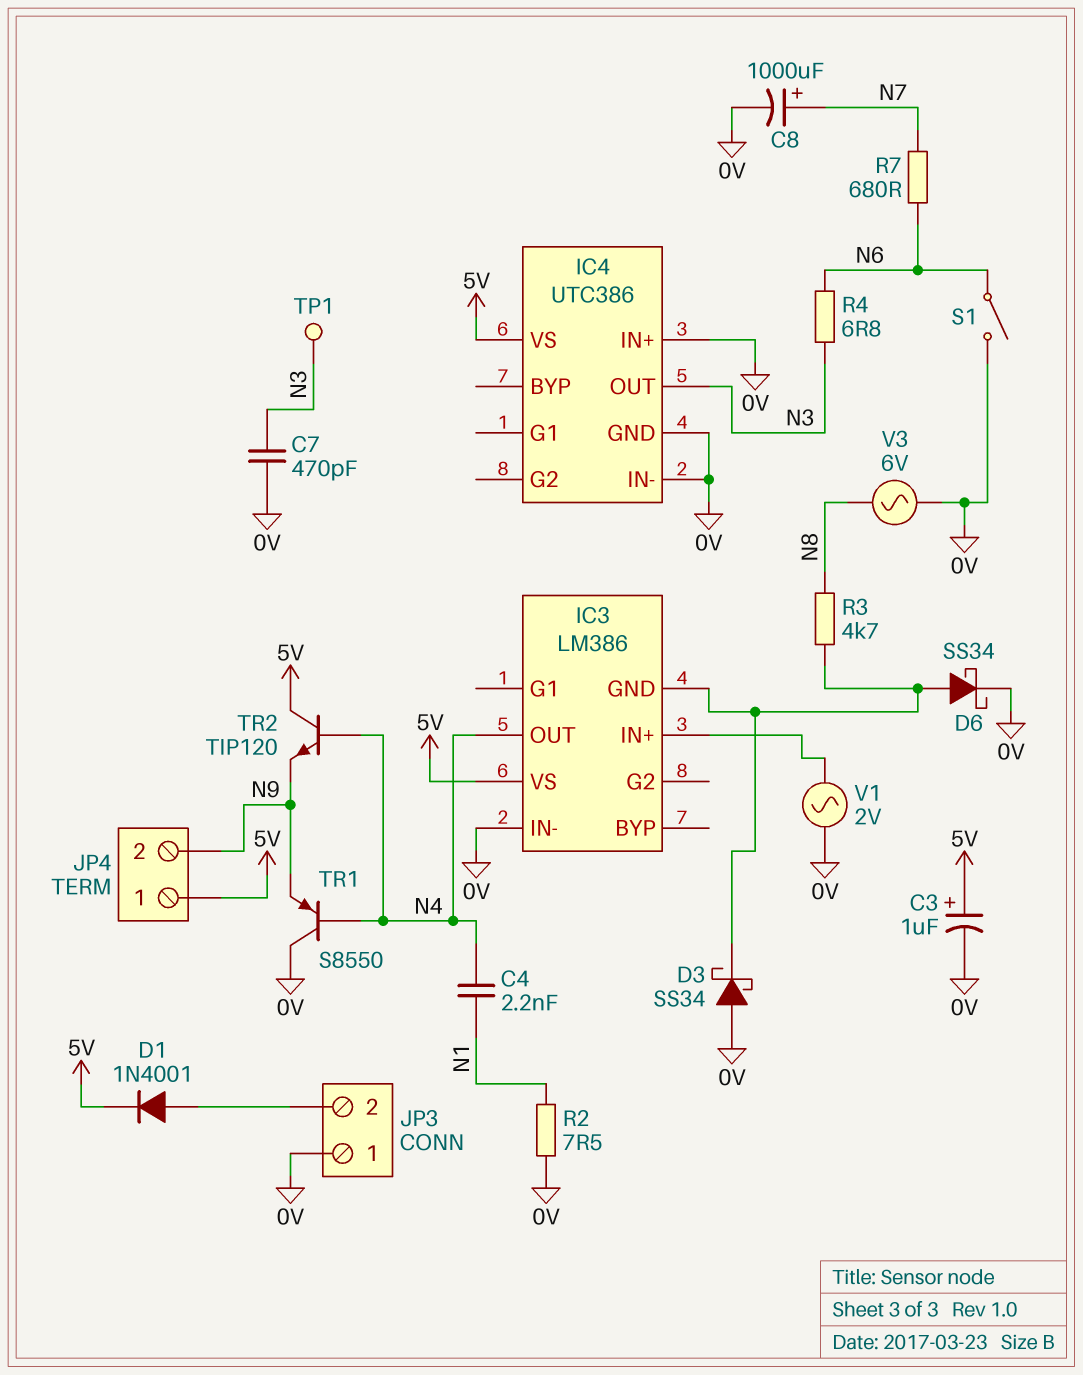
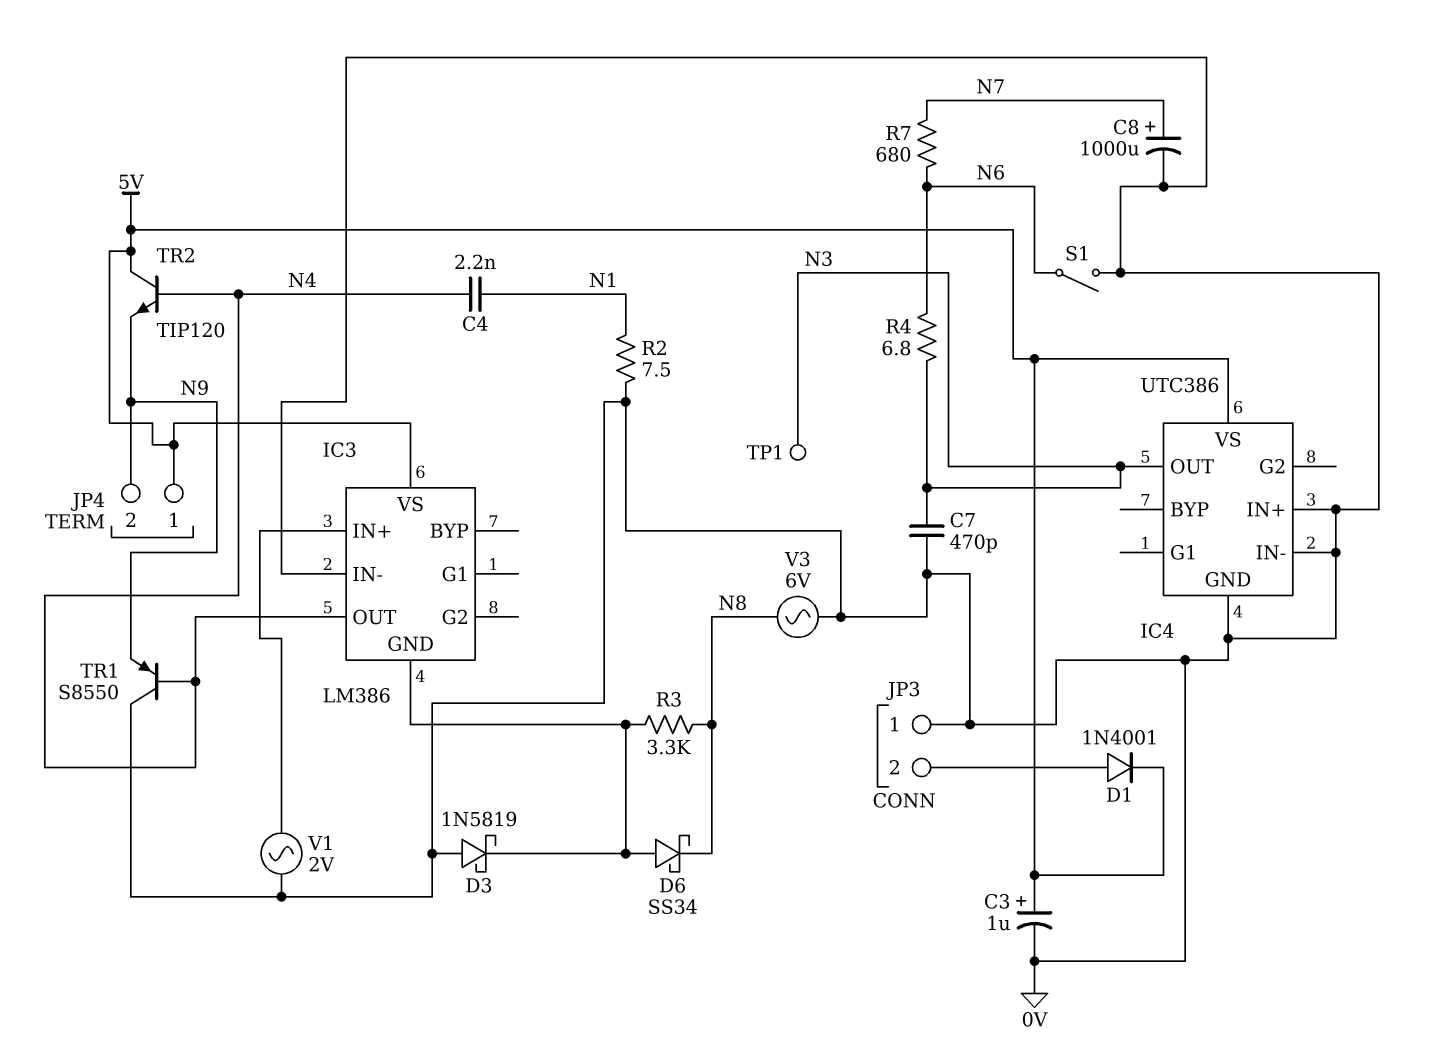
D3: schottky SS34 (A 0V, K IC3/GND) -> schottky 1N5819 (A 0V, K IC3/GND)
D6: schottky SS34 (A IC3/GND, K 0V) -> schottky SS34 (A IC3/GND, K N8)
R3: 4.7k (IC3/GND, N8) -> 3.3k (IC3/GND, N8)

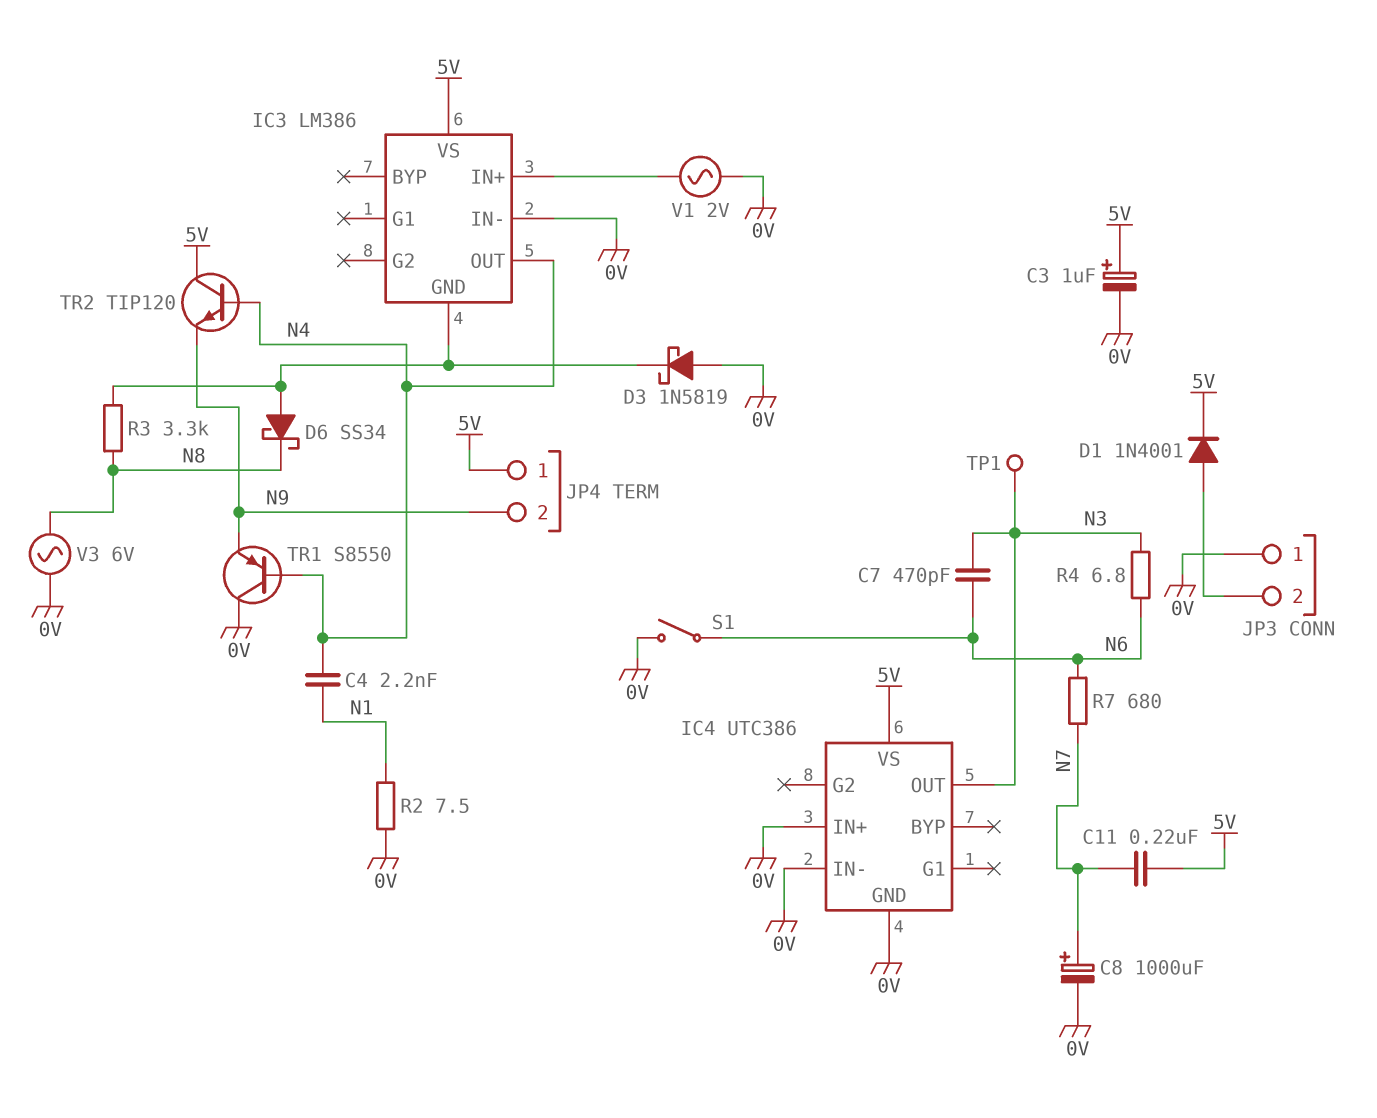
C7: 470pF (0V, N3) -> 470pF (N3, N6)
C11: none -> 220nF (5V, N7)

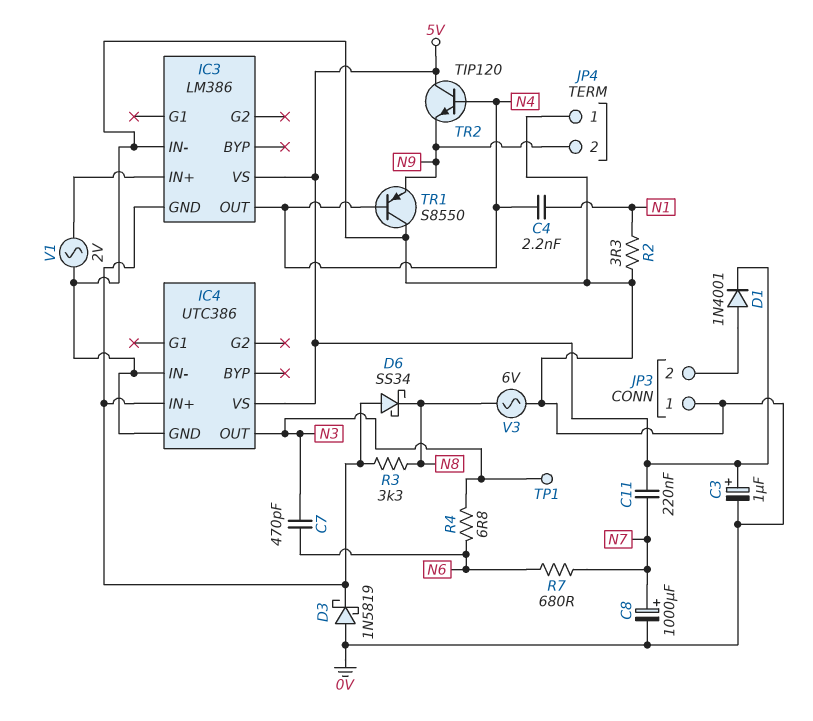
IC4 pin IN+: 0V -> IC3/GND
JP4 pin 1: 5V -> 0V
R2: 7.5 (0V, N1) -> 3.3 (0V, N1)
S1: switch (0V, N6) -> none

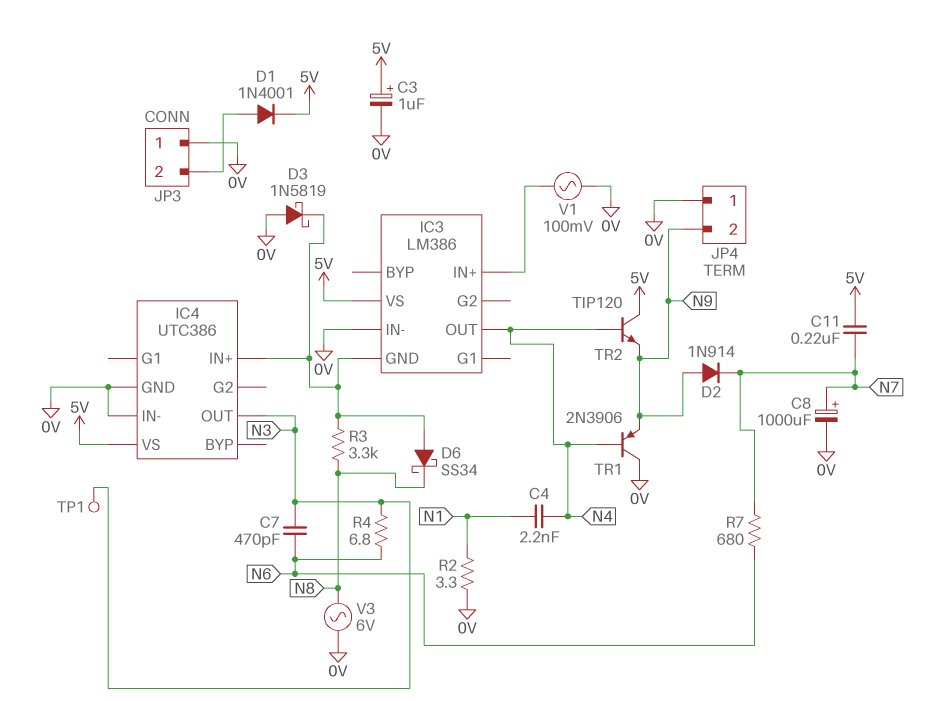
D2: none -> diode 1N914 (A N9, K N7)
TR1: PNP S8550 (B N4, C 0V, E N9) -> PNP 2N3906 (B N4, C 0V, E N9)
V1: AC 2V (0V, IC3/IN+) -> AC 100mV (0V, IC3/IN+)

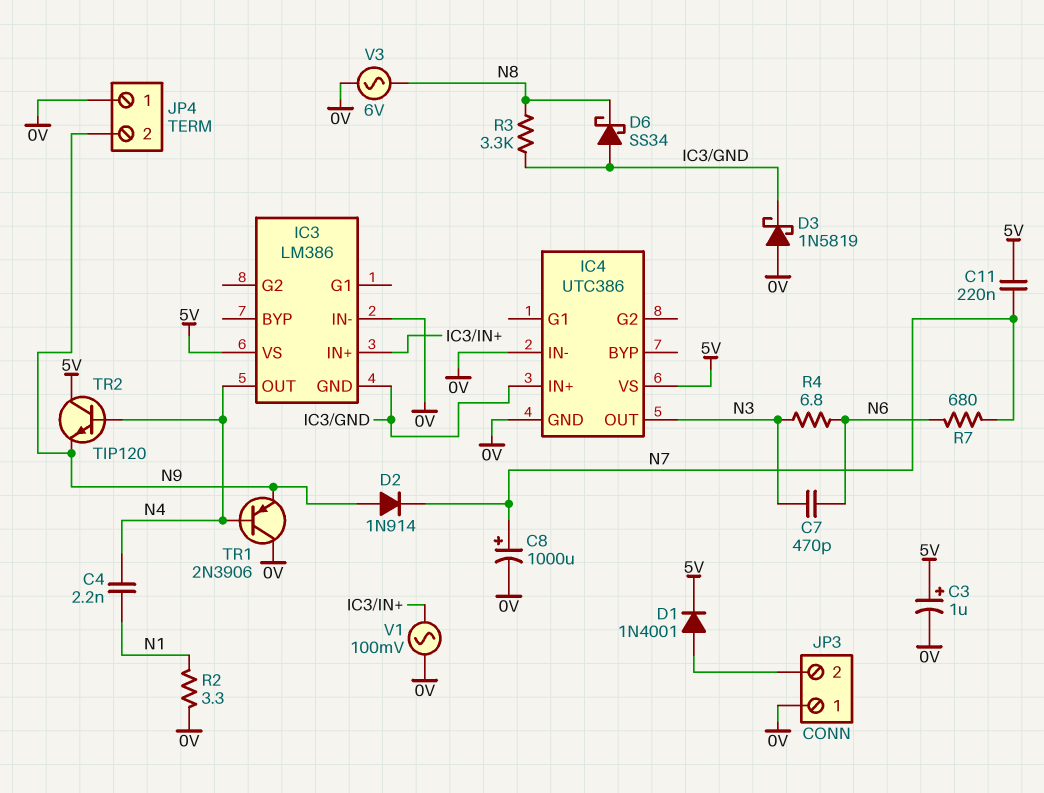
TP1: test point (N3) -> none

